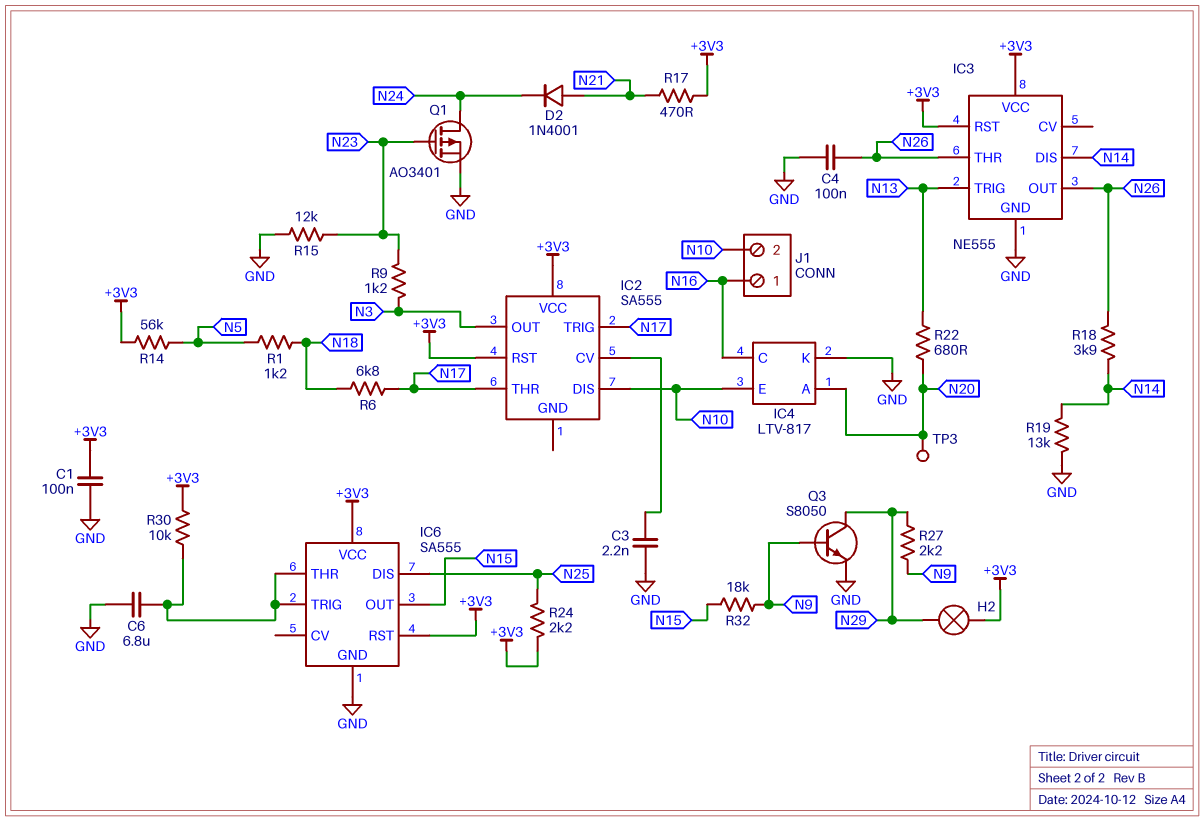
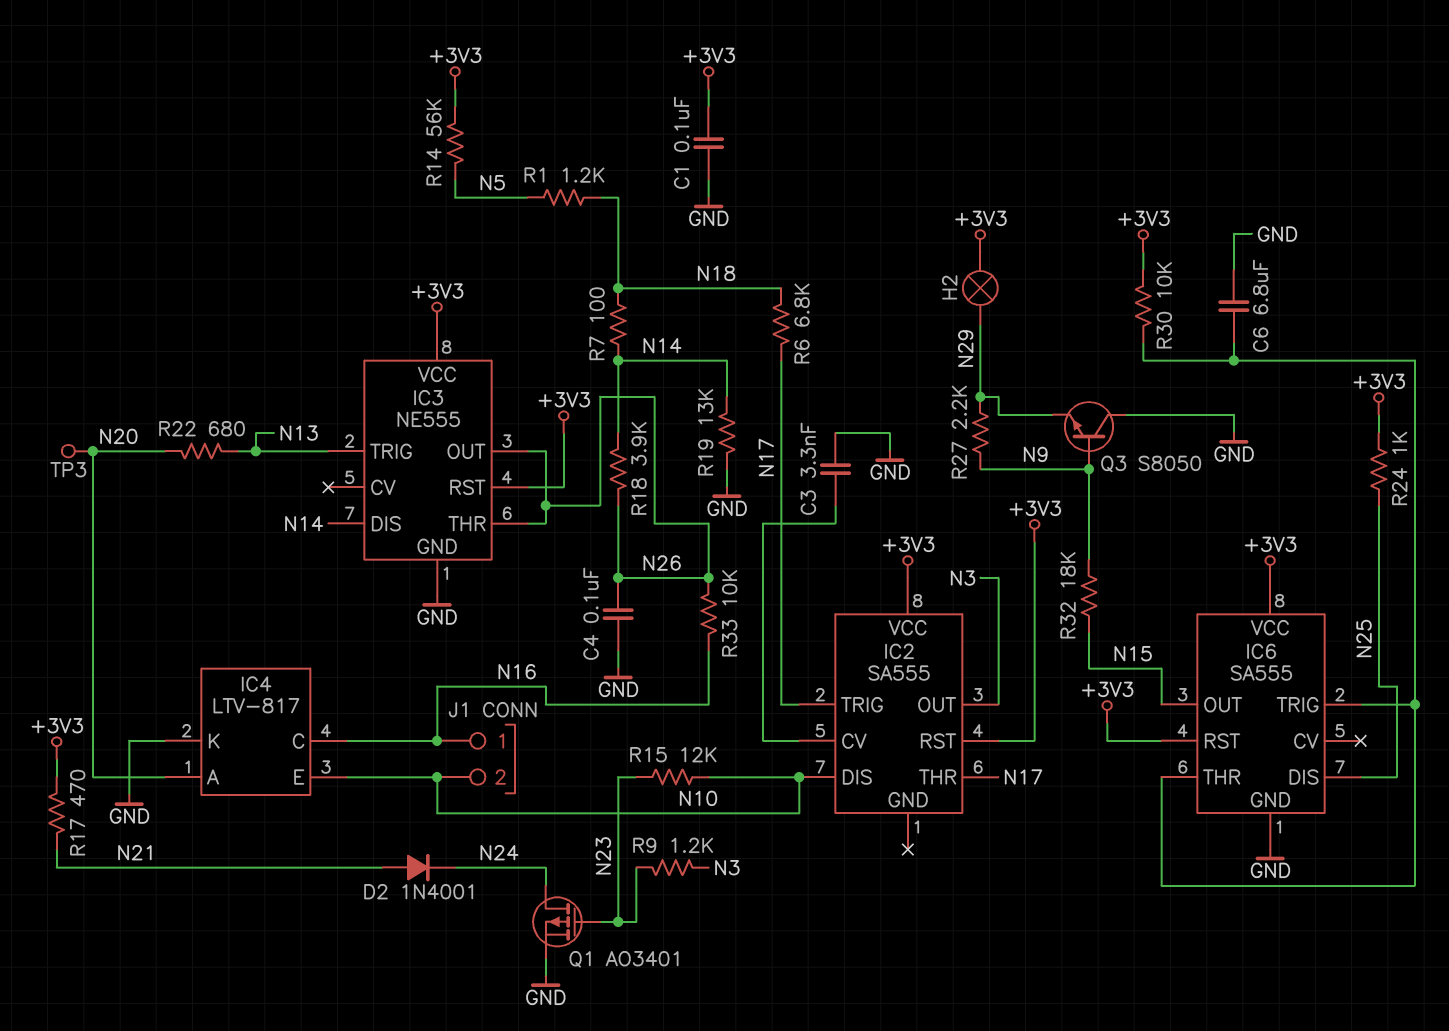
C3: 2.2nF (GND, IC2/CV) -> 3.3nF (GND, IC2/CV)
Q3: NPN S8050 (B N9, C N29, E GND) -> NPN S8050 (B N9, C GND, E N29)
R7: none -> 100 (N14, N18)
R15: 12k (GND, N23) -> 12k (N10, N23)
R24: 2.2k (+3V3, N25) -> 1k (+3V3, N25)
R33: none -> 10k (N16, N26)

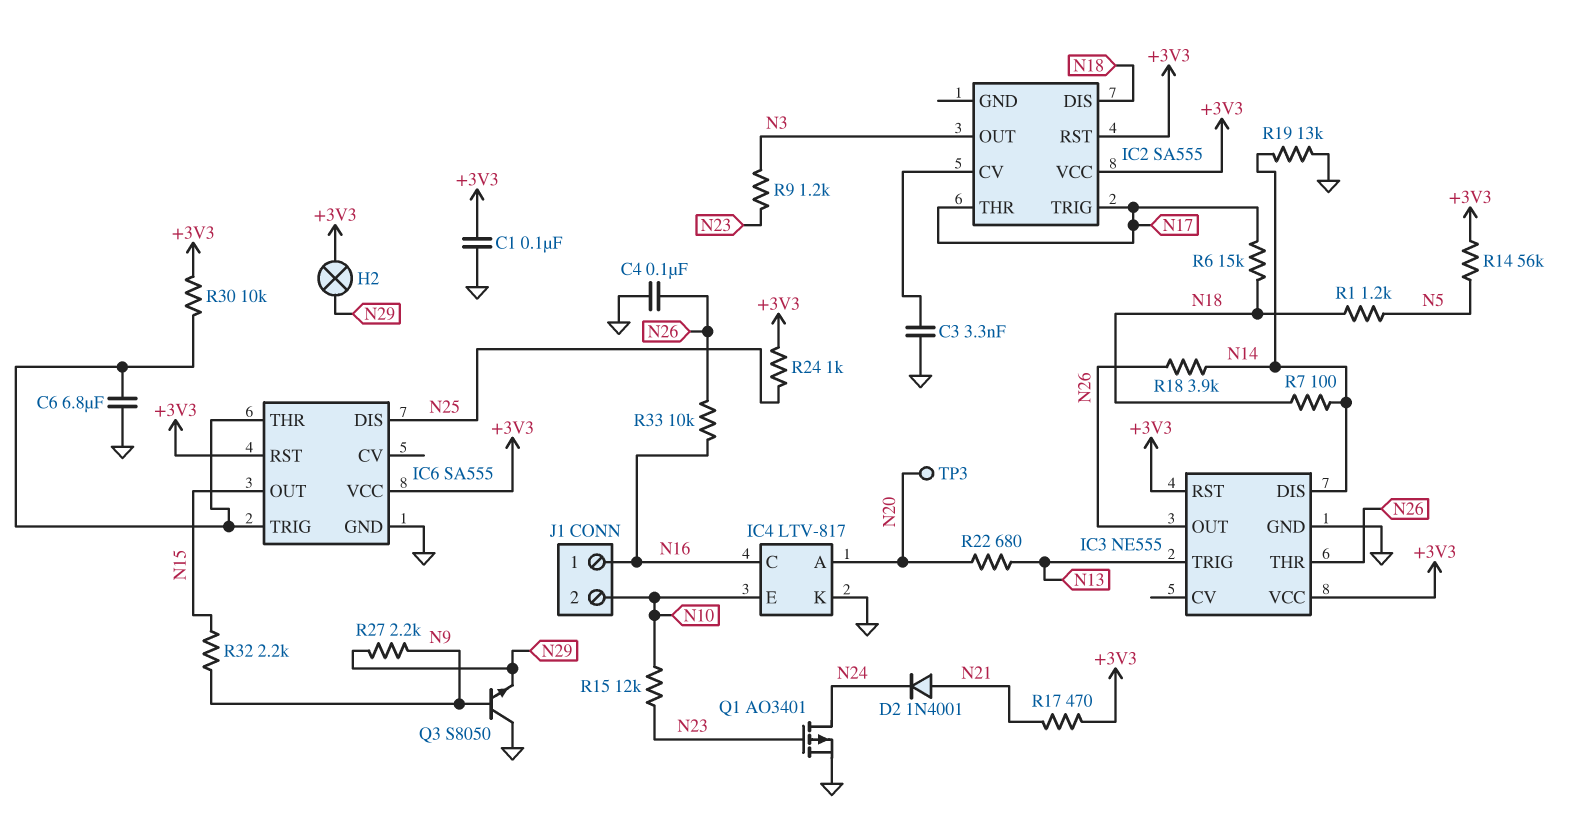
IC2 pin DIS: N10 -> N18
R6: 6.8k (N17, N18) -> 15k (N17, N18)
R32: 18k (N9, N15) -> 2.2k (N9, N15)

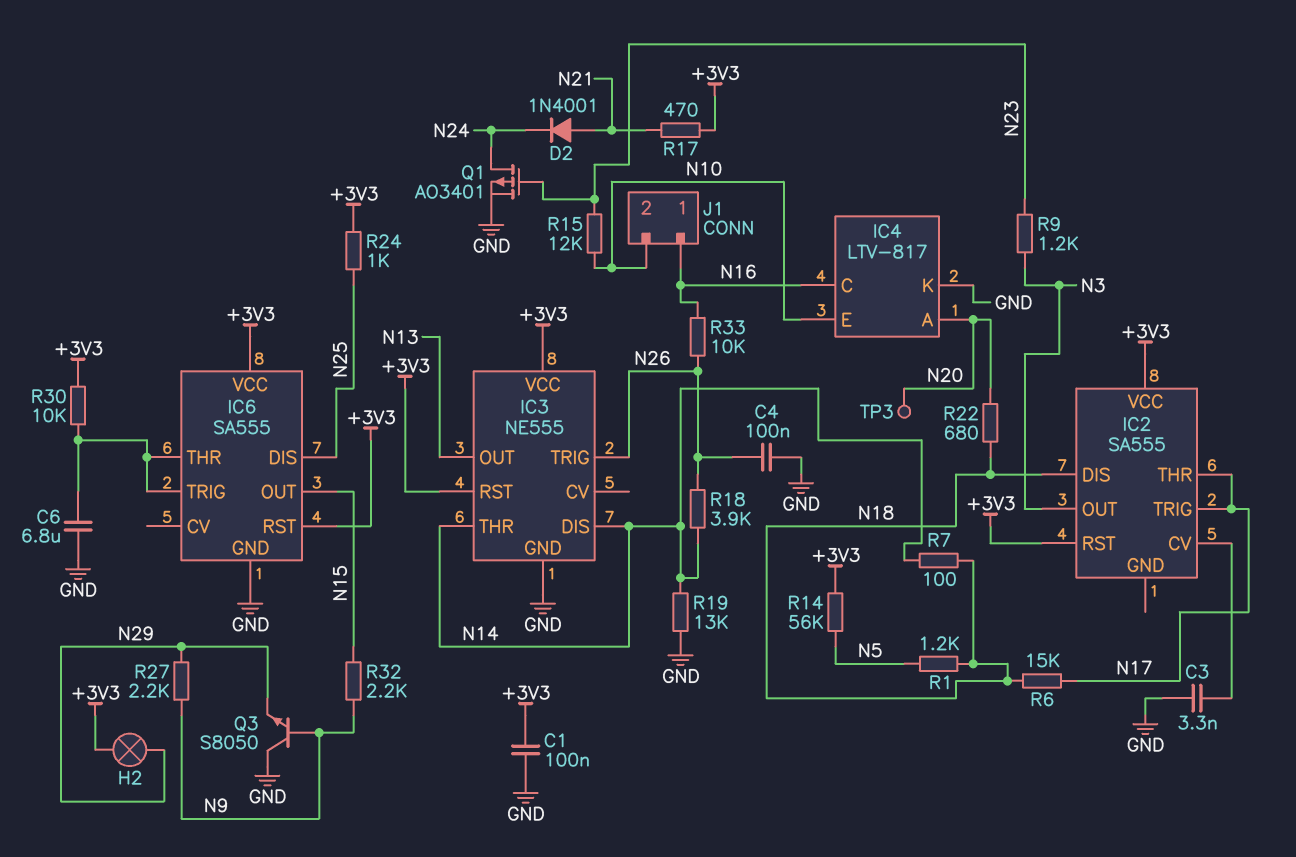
IC3 pin OUT: N26 -> N13
IC3 pin THR: N26 -> N14
IC3 pin TRIG: N13 -> N26
R22: 680 (N13, N20) -> 680 (N18, N20)

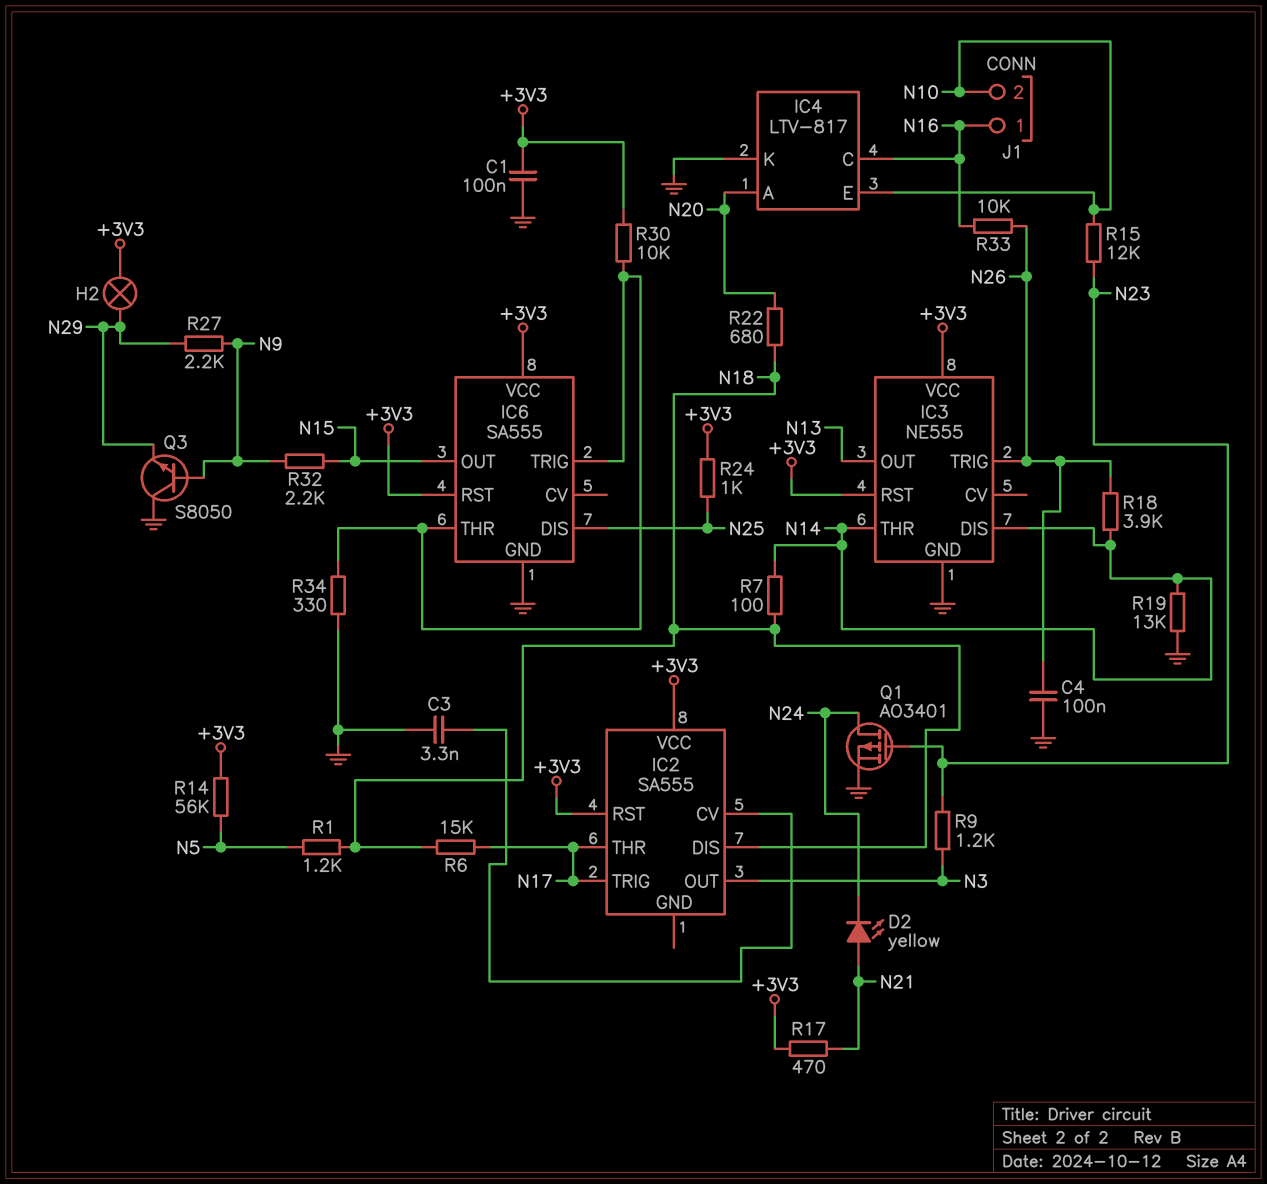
C6: 6.8uF (GND, IC6/THR) -> none
D2: diode 1N4001 (A N21, K N24) -> LED yellow (A N21, K N24)
R34: none -> 330 (GND, IC6/THR)
TP3: test point (N20) -> none

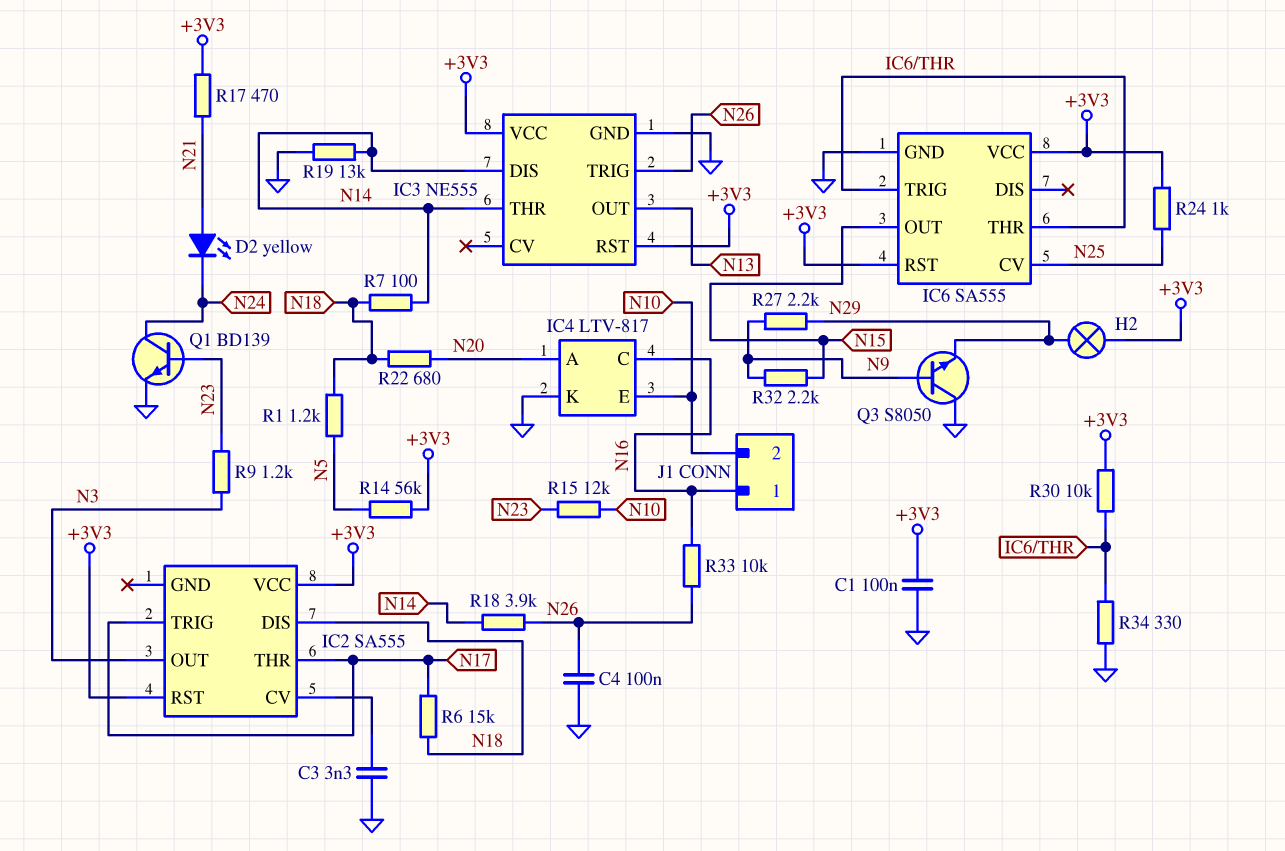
IC6 pin CV: none -> N25
IC6 pin DIS: N25 -> none
Q1: PMOS AO3401 (G N23, D N24, S GND) -> NPN BD139 (B N23, C N24, E GND)

